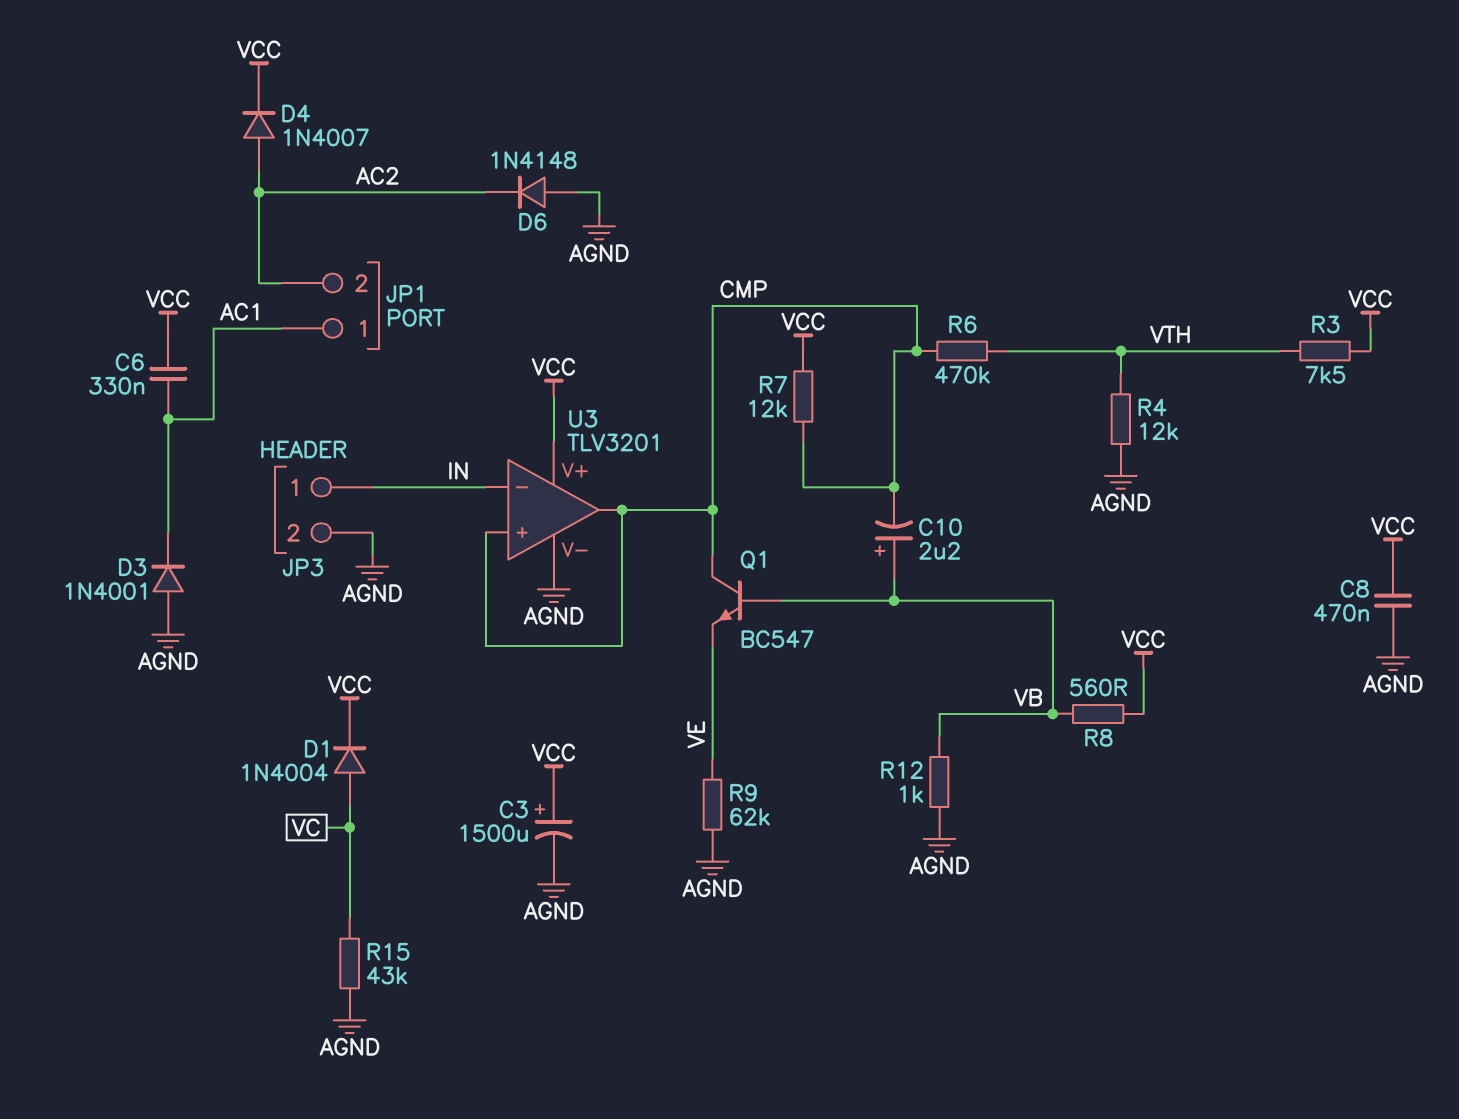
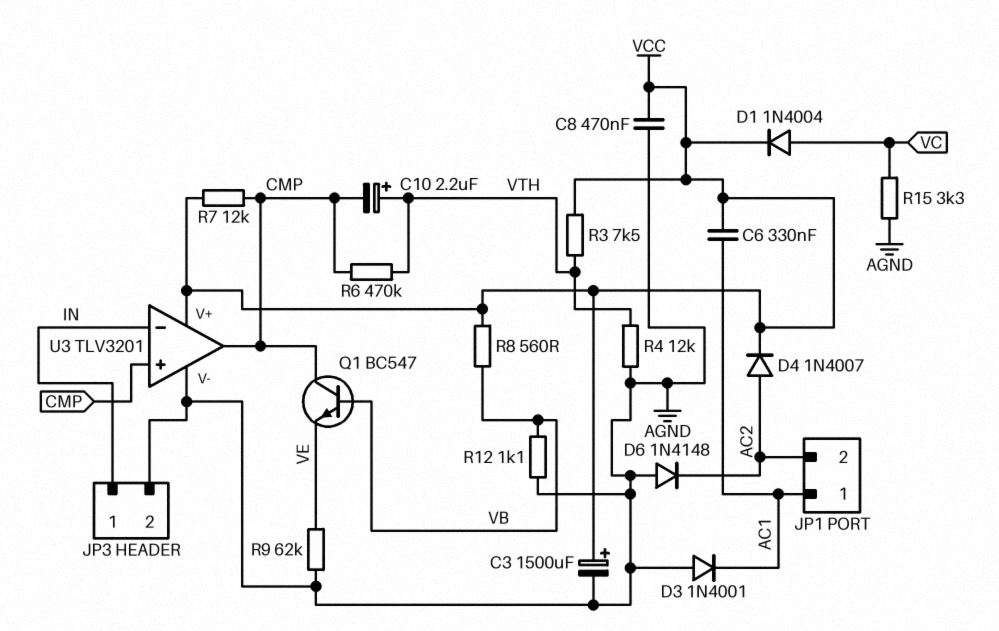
C10: 2.2uF (plus VB, minus CMP) -> 2.2uF (plus VTH, minus CMP)
R12: 1k (AGND, VB) -> 1.1k (AGND, VB)
R15: 43k (AGND, VC) -> 3.3k (AGND, VC)

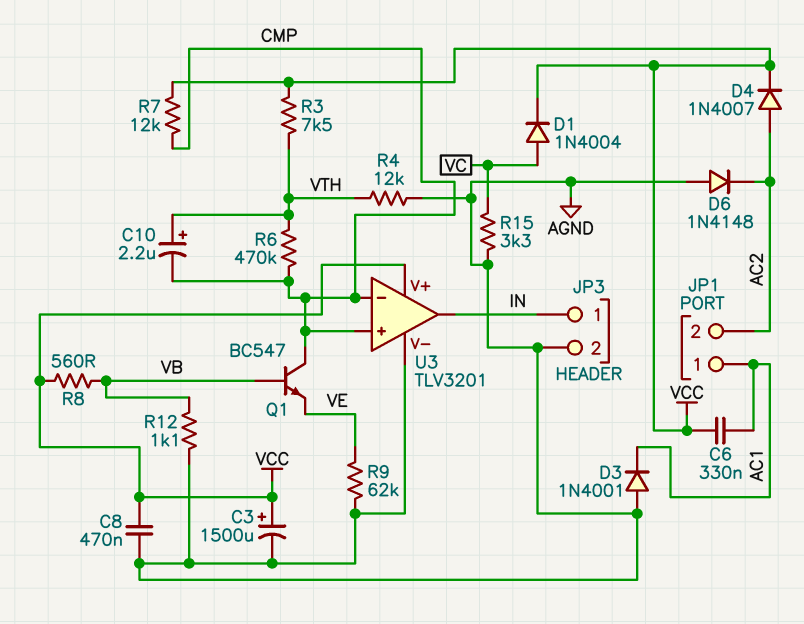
U3 pin in-: IN -> CMP
U3 pin out: CMP -> IN

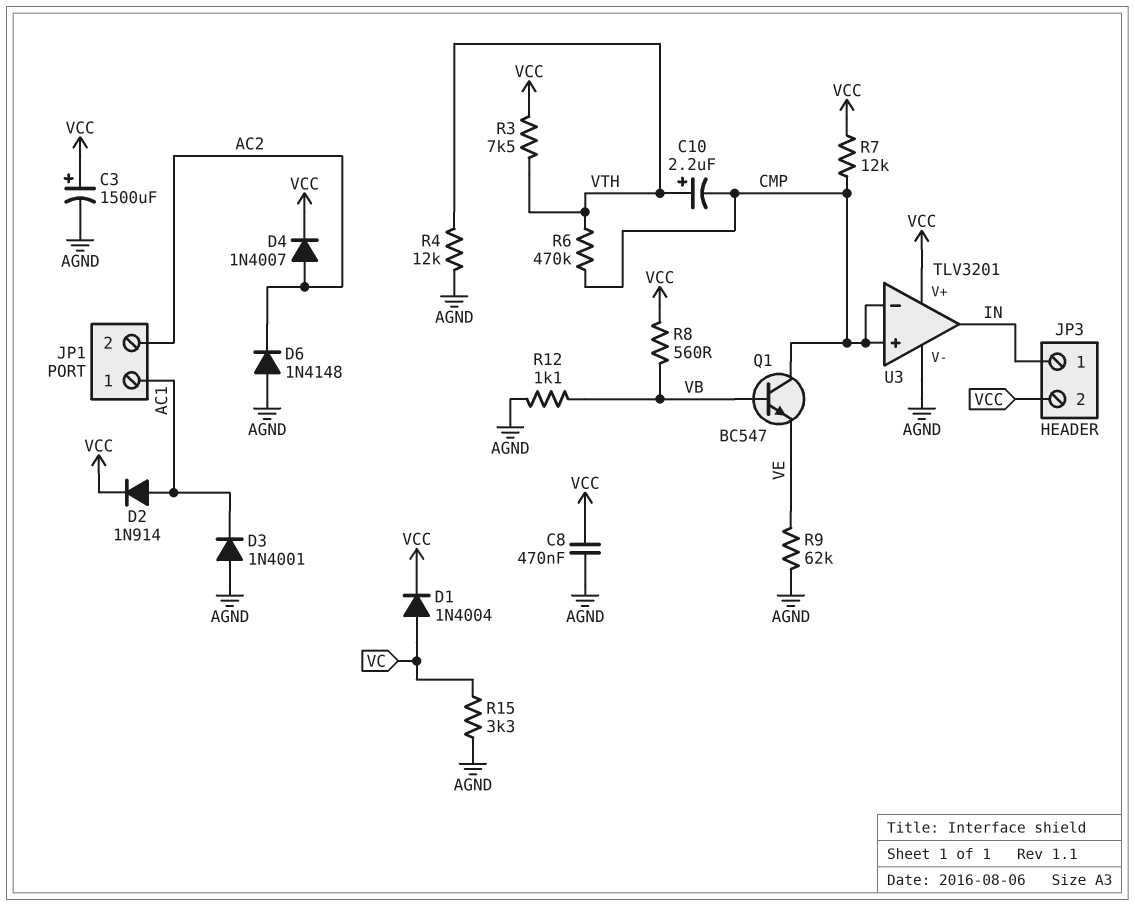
C6: 330nF (AC1, VCC) -> none
D2: none -> diode 1N914 (A AC1, K VCC)
JP3 pin 2: AGND -> VCC

